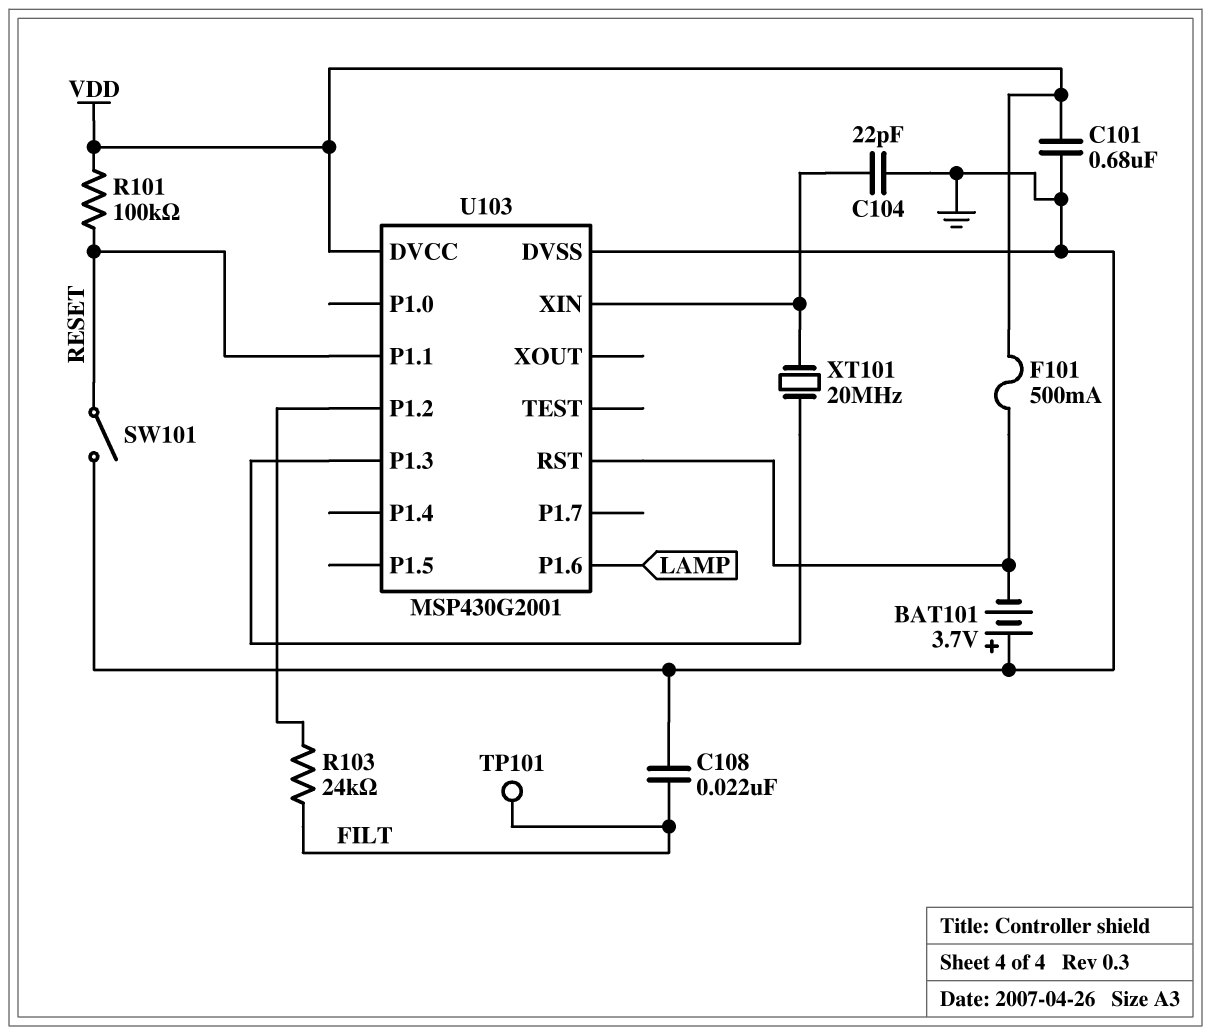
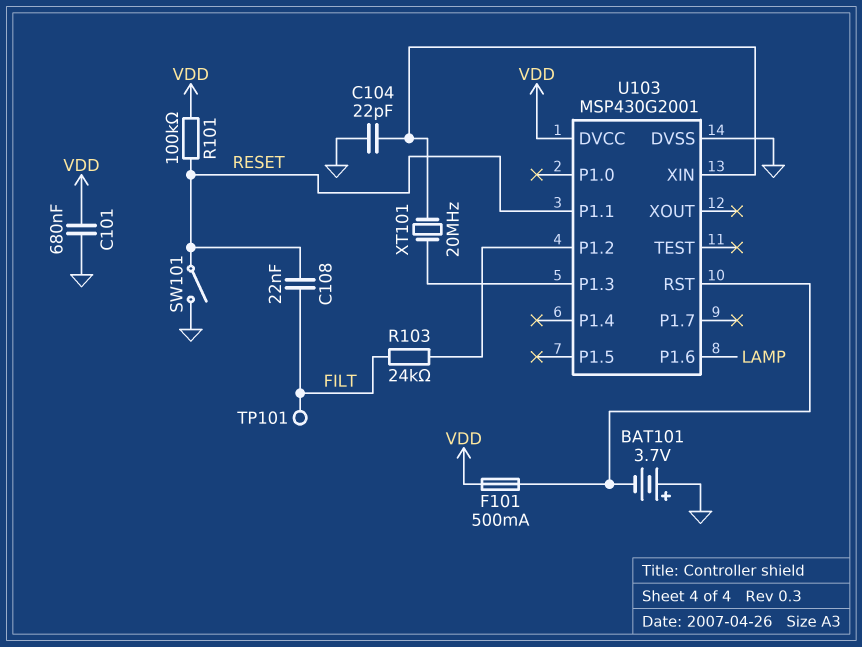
C108: 22nF (FILT, GND) -> 22nF (FILT, RESET)

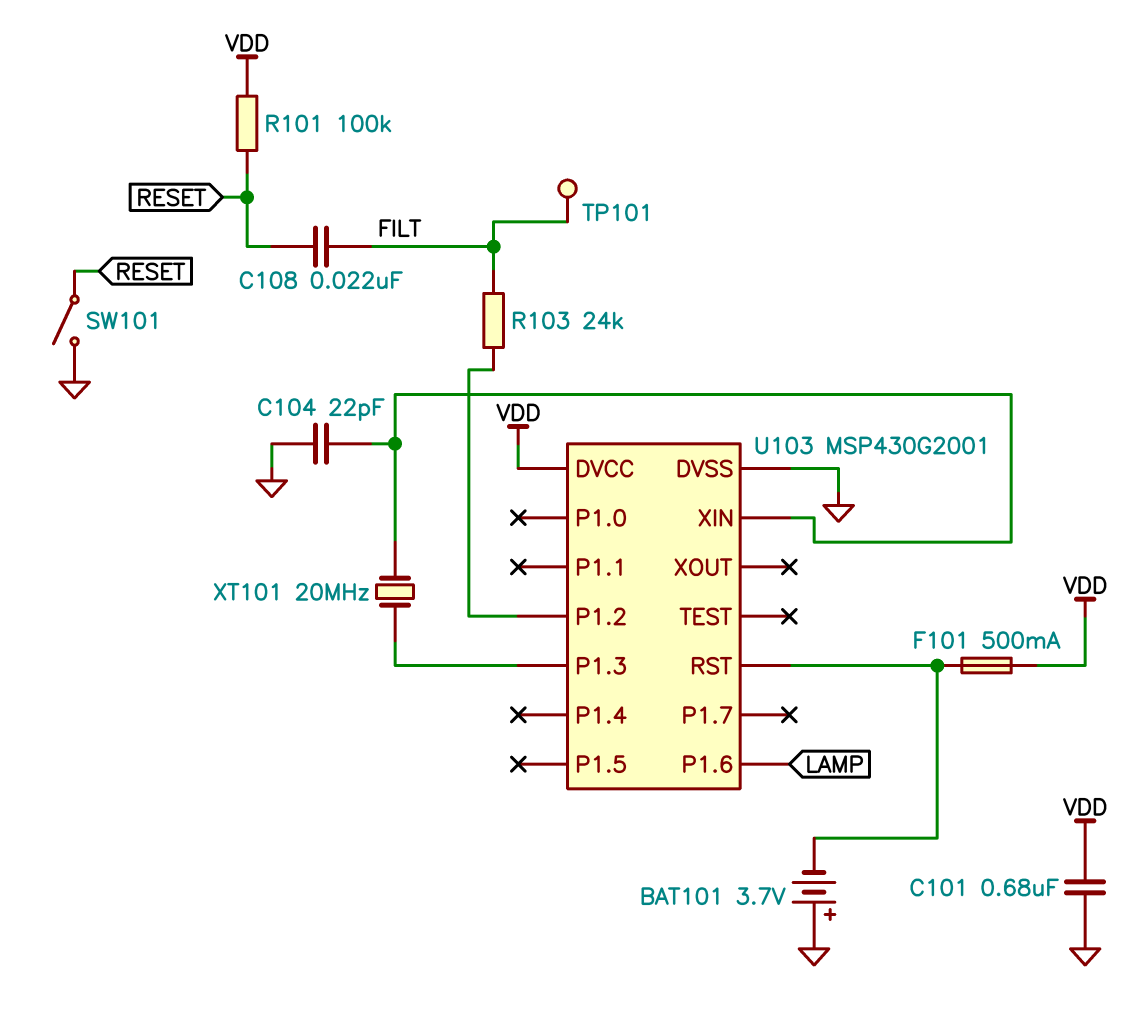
U103 pin P1.1: RESET -> none

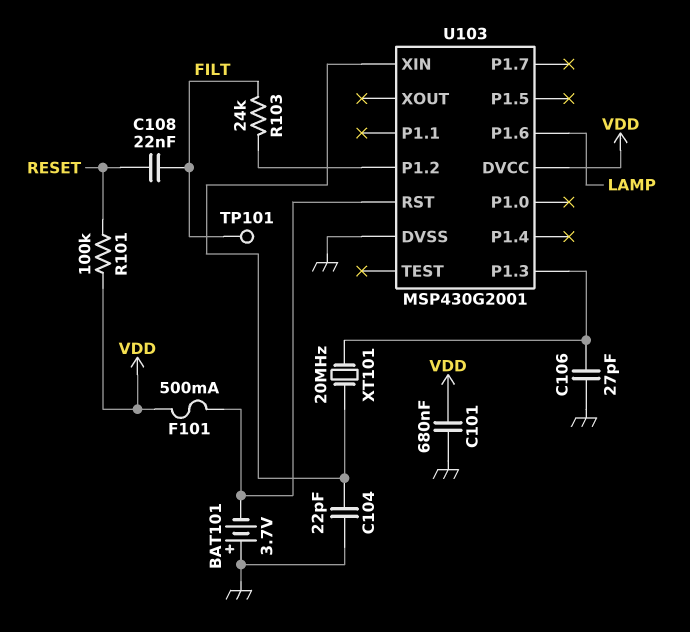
C106: none -> 27pF (GND, U103/P1.3)
SW101: switch (GND, RESET) -> none

